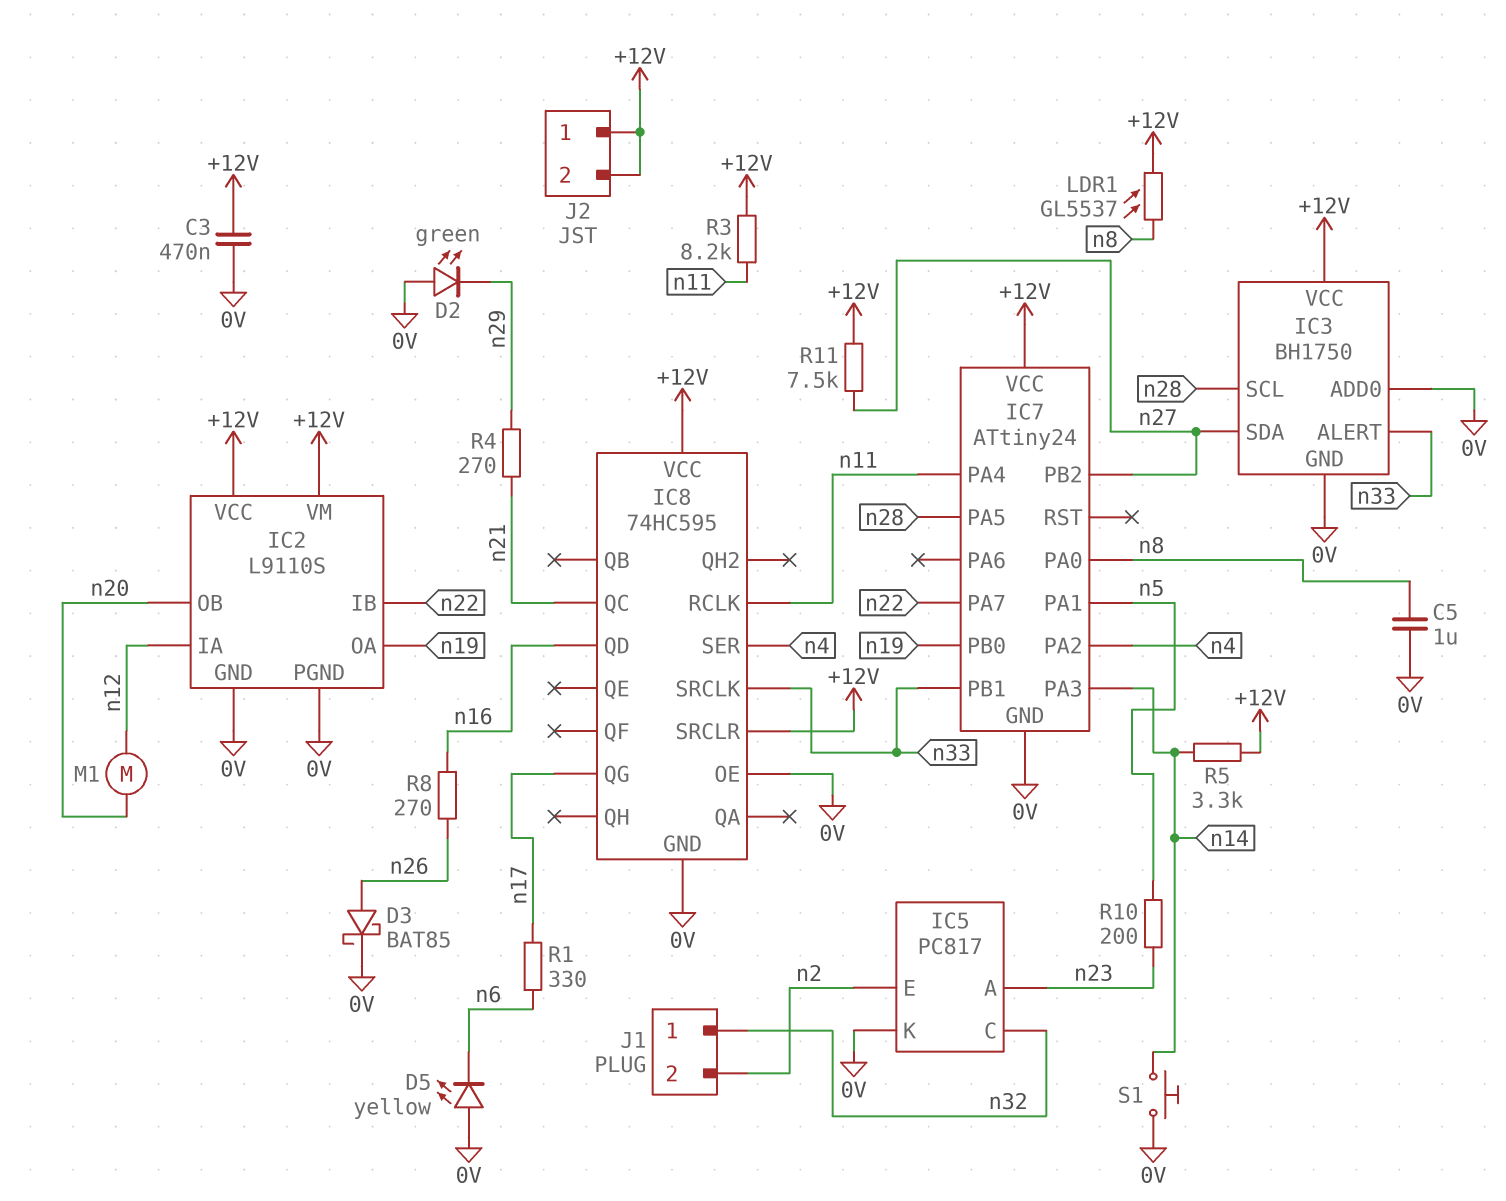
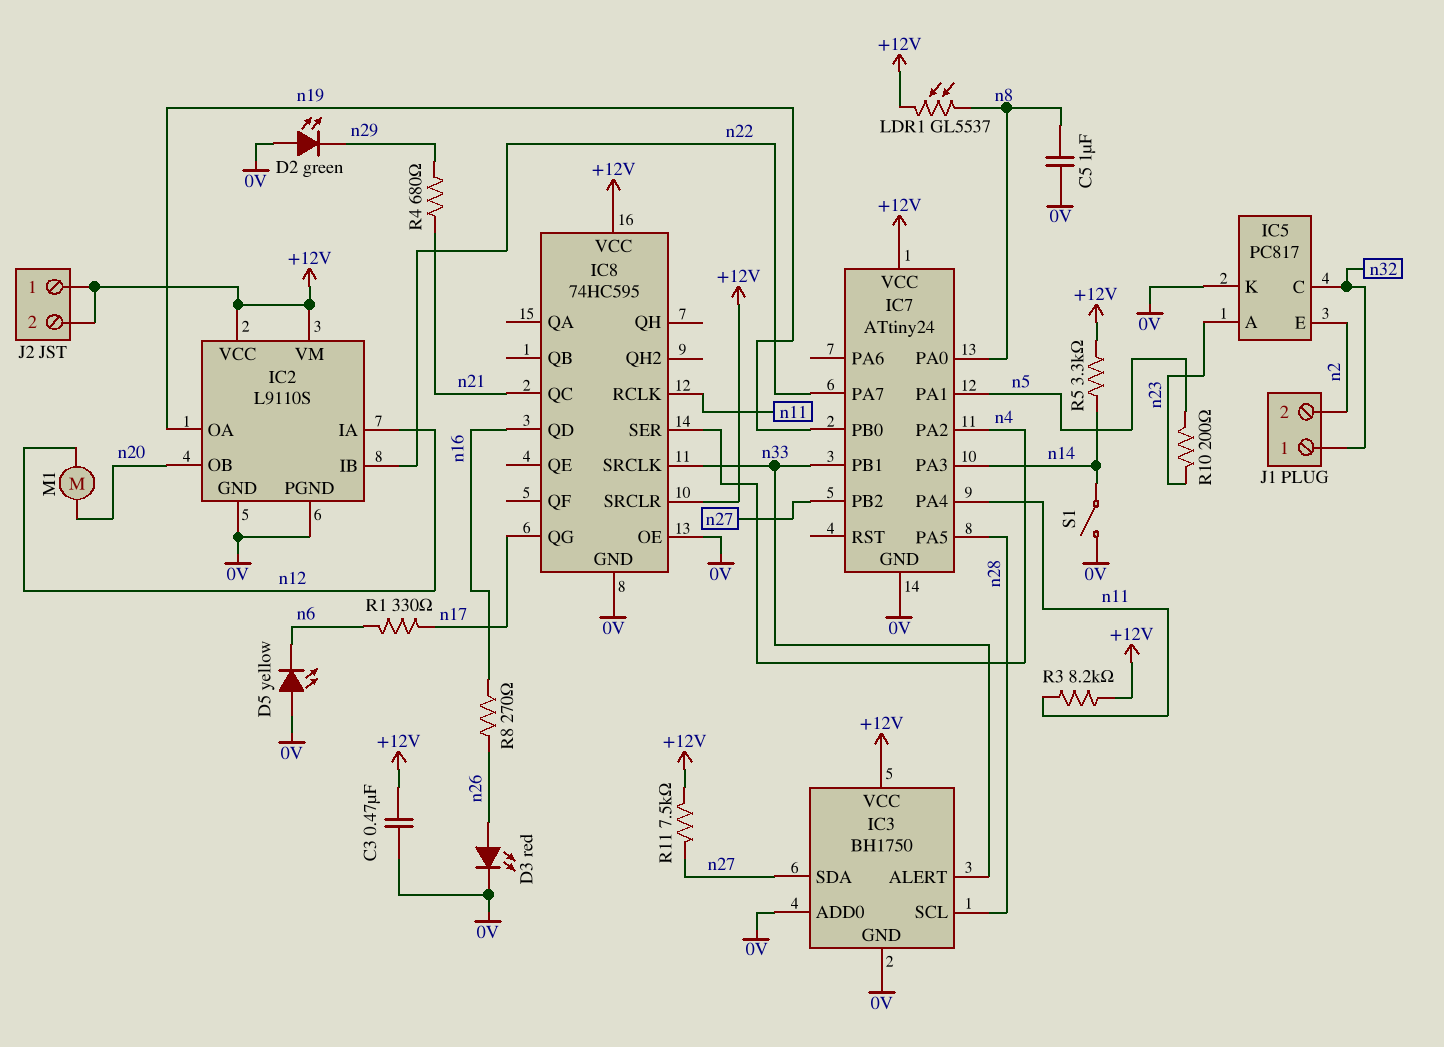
D3: schottky BAT85 (A n26, K 0V) -> LED red (A n26, K 0V)
R4: 270 (n21, n29) -> 680 (n21, n29)
S1: button (0V, n14) -> switch (0V, n14)

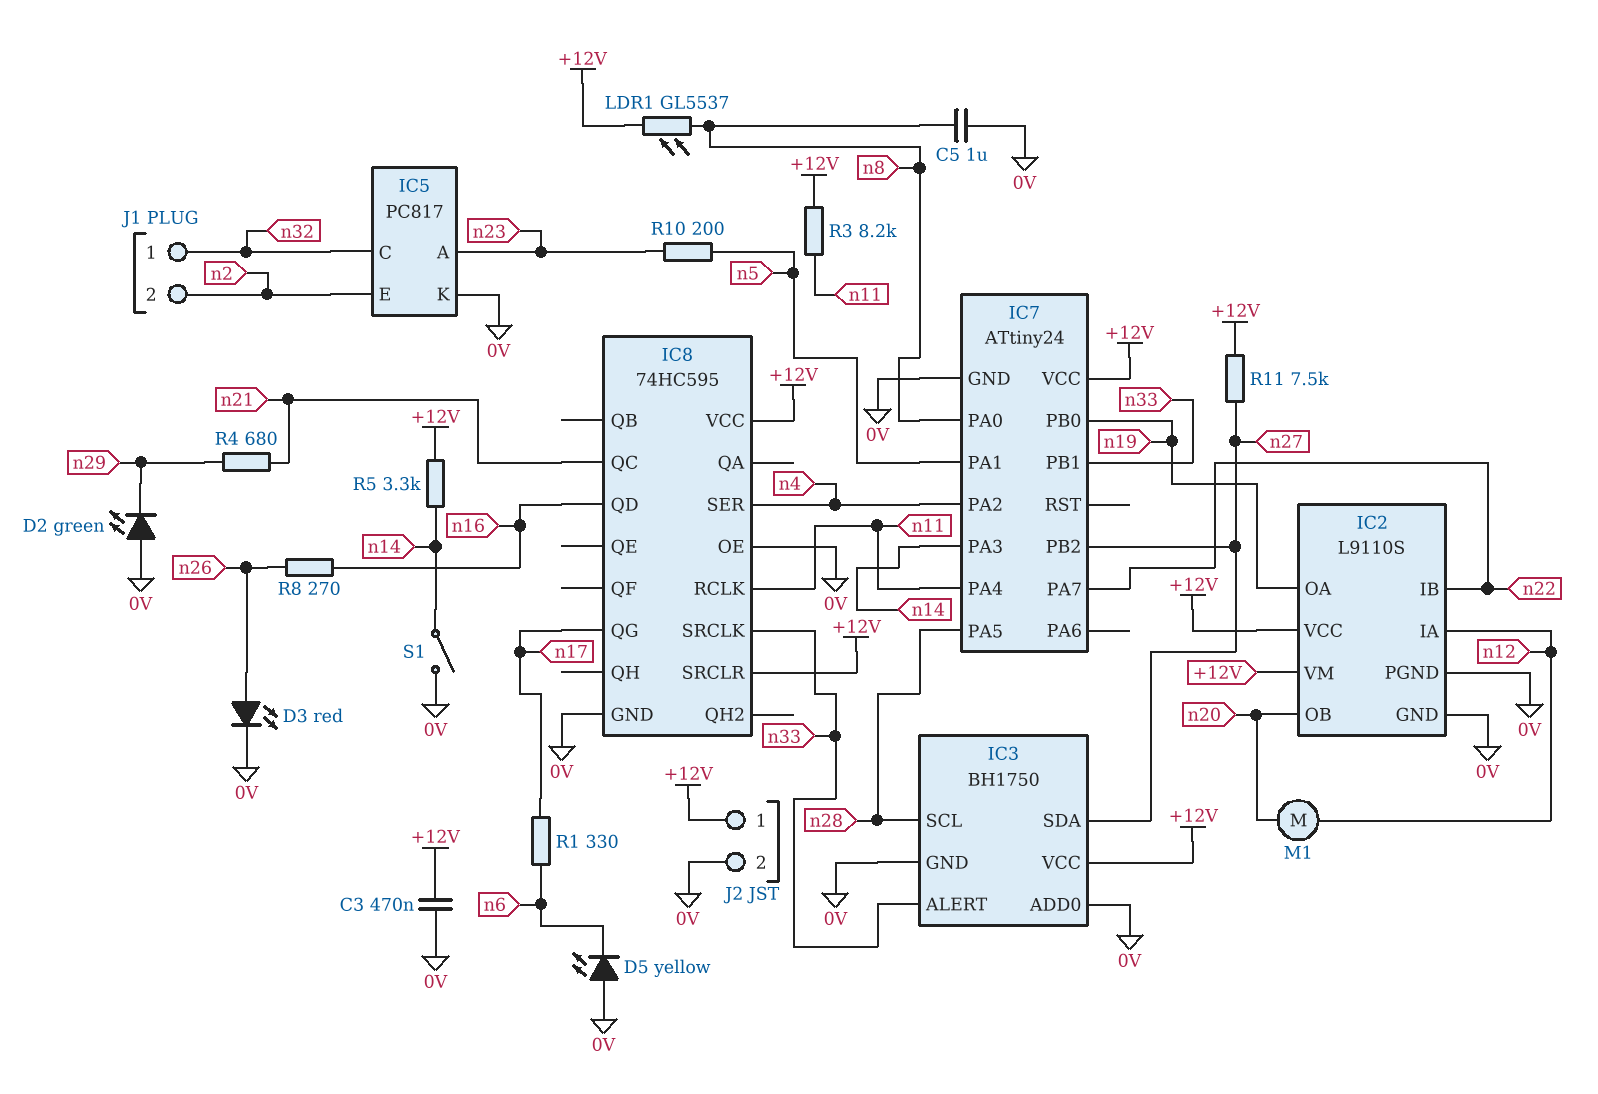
J2 pin 2: +12V -> 0V

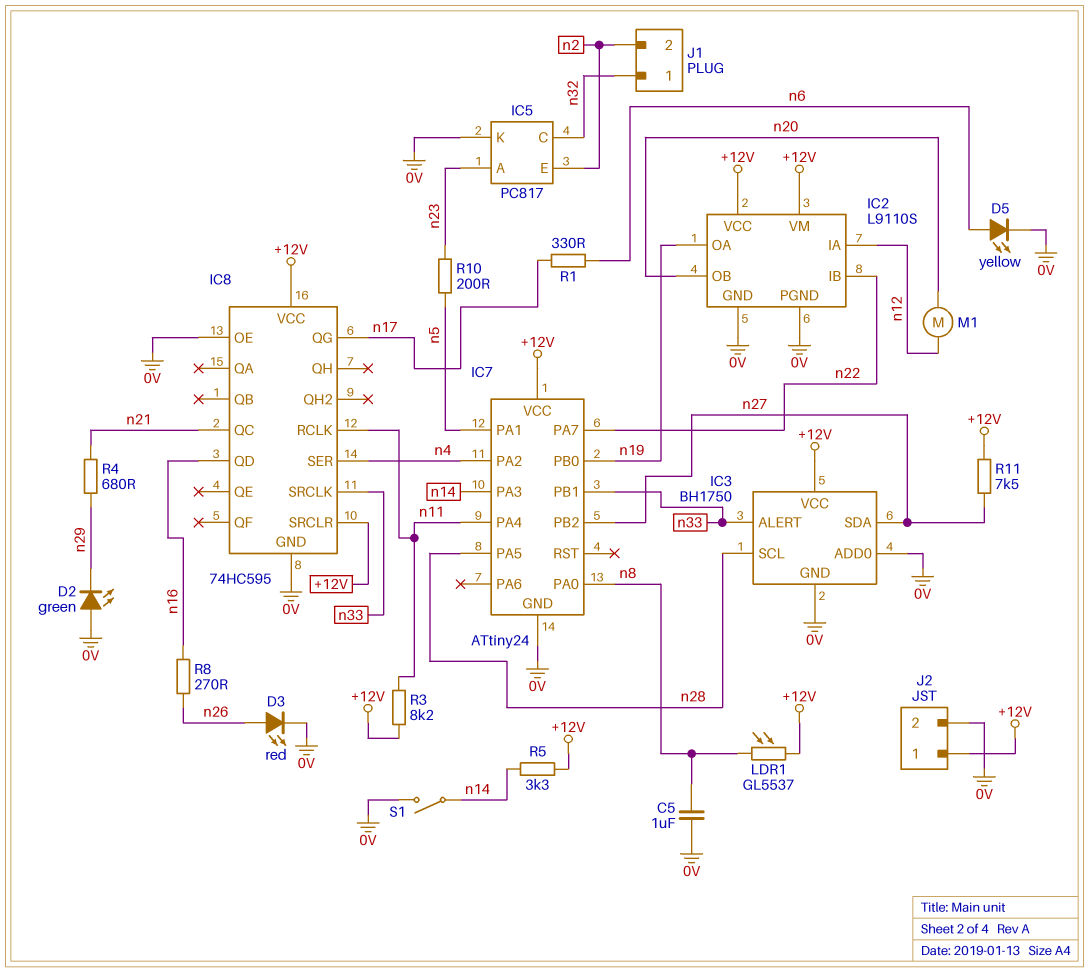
C3: 470nF (+12V, 0V) -> none
D5: LED yellow (A 0V, K n6) -> LED yellow (A n6, K 0V)

